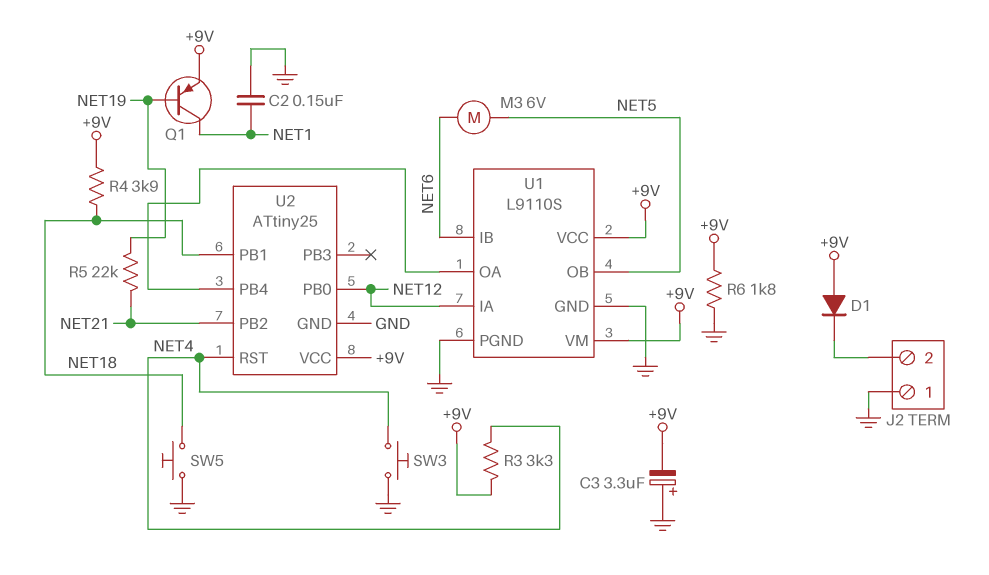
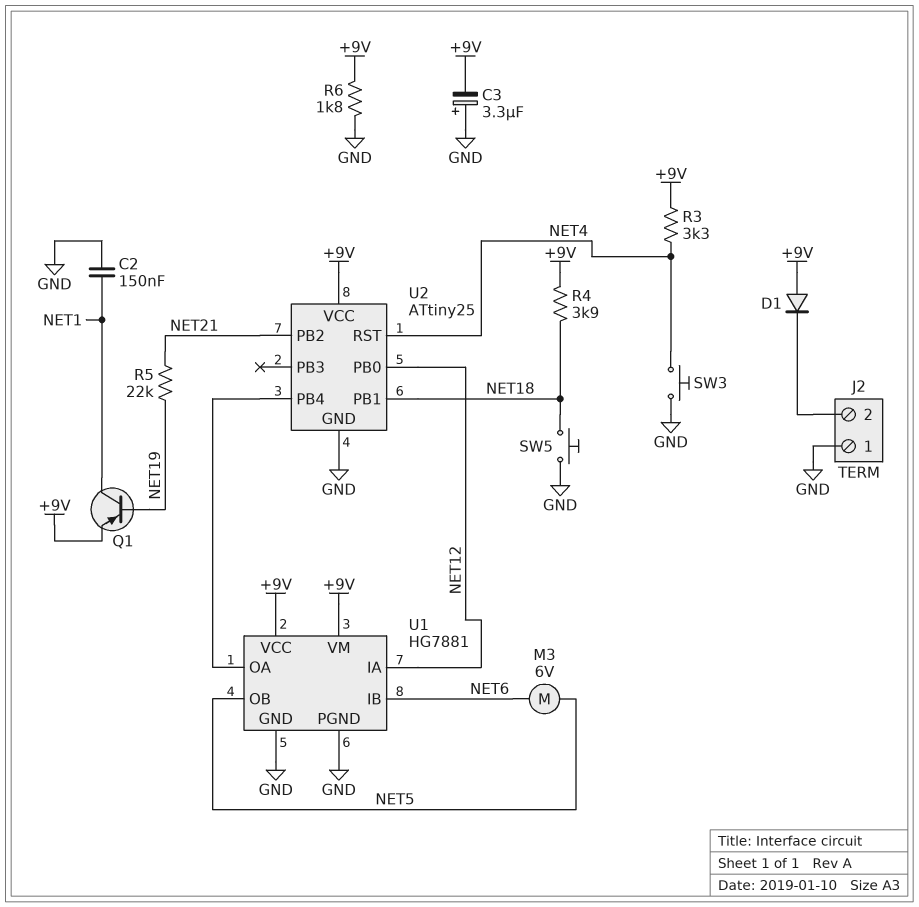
U1: L9110S -> HG7881

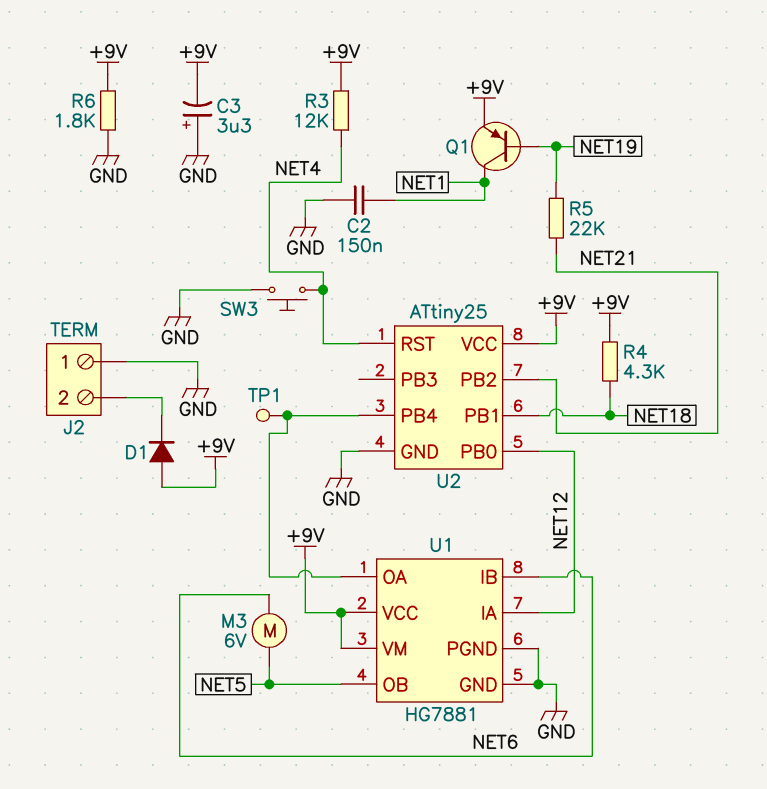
R3: 3.3k (+9V, NET4) -> 12k (+9V, NET4)
R4: 3.9k (+9V, NET18) -> 4.3k (+9V, NET18)
SW5: button (GND, NET18) -> none
TP1: none -> test point (U1/OA)

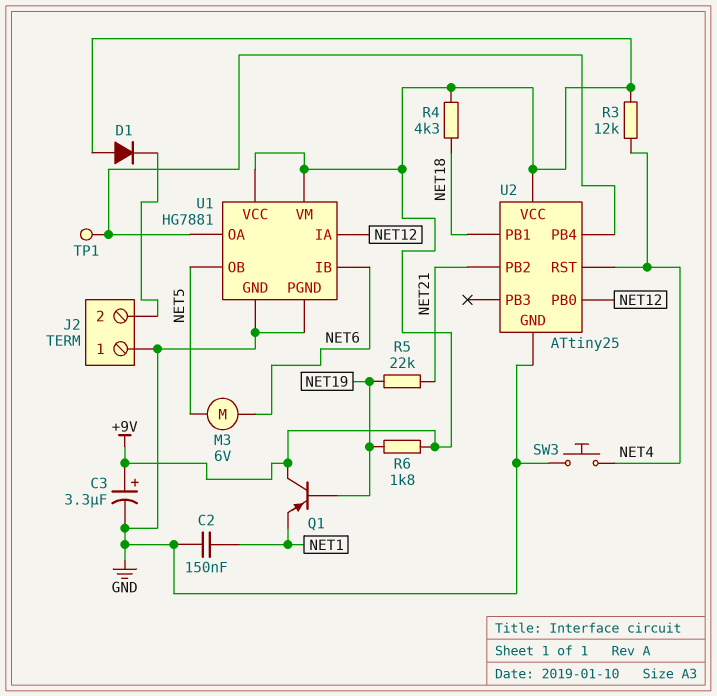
C3: 3.3uF (plus GND, minus +9V) -> 3.3uF (plus +9V, minus GND)
Q1: PNP (B NET19, C NET1, E +9V) -> PNP (B NET19, C +9V, E NET1)
R6: 1.8k (+9V, GND) -> 1.8k (+9V, NET19)

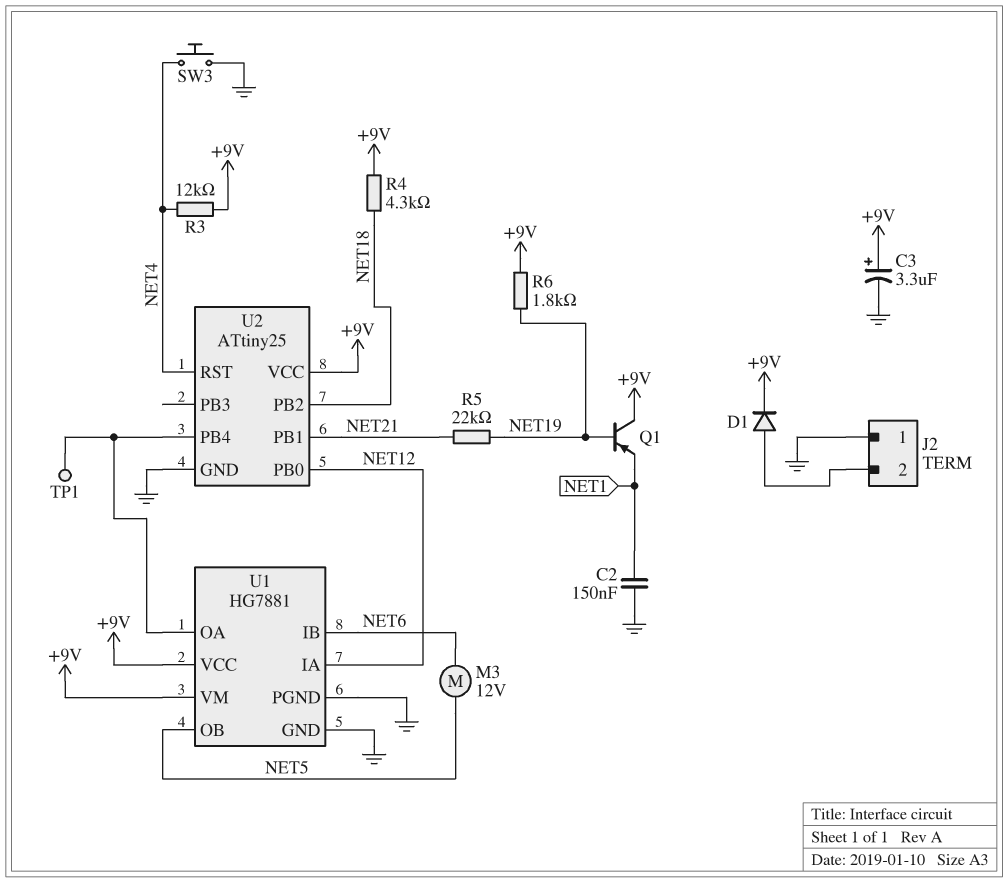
D1: diode (A +9V, K J2/2) -> diode (A J2/2, K +9V)
M3: motor 6V (NET5, NET6) -> motor 12V (NET5, NET6)
U2 pin PB1: NET18 -> NET21
U2 pin PB2: NET21 -> NET18

